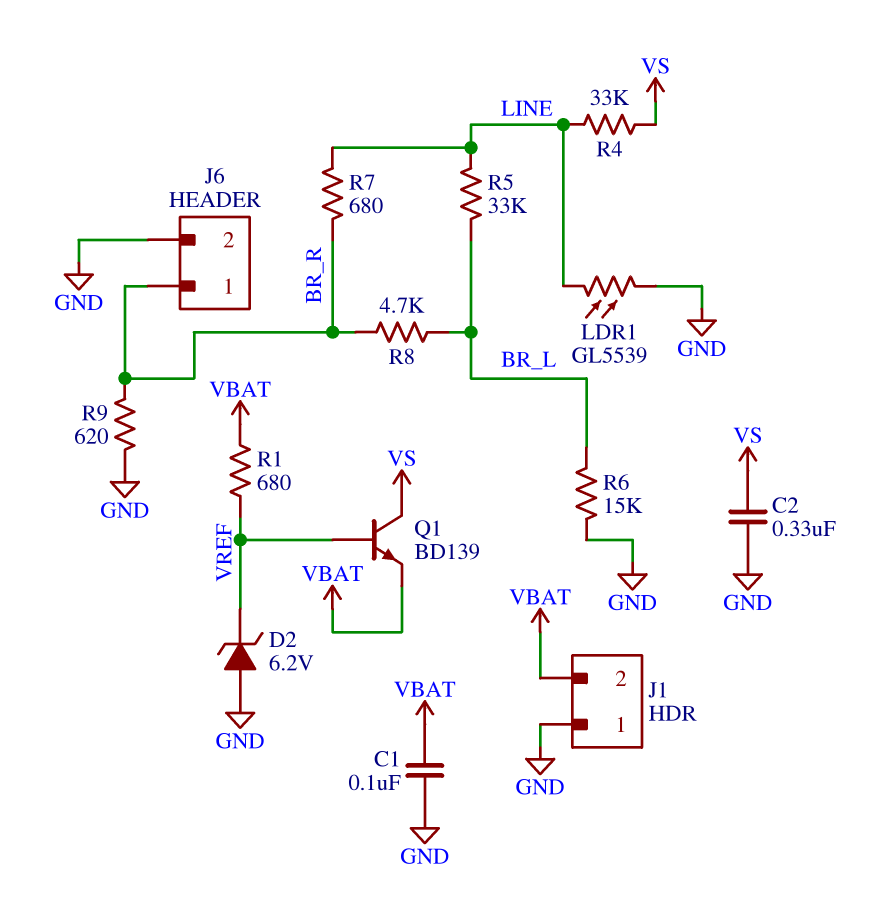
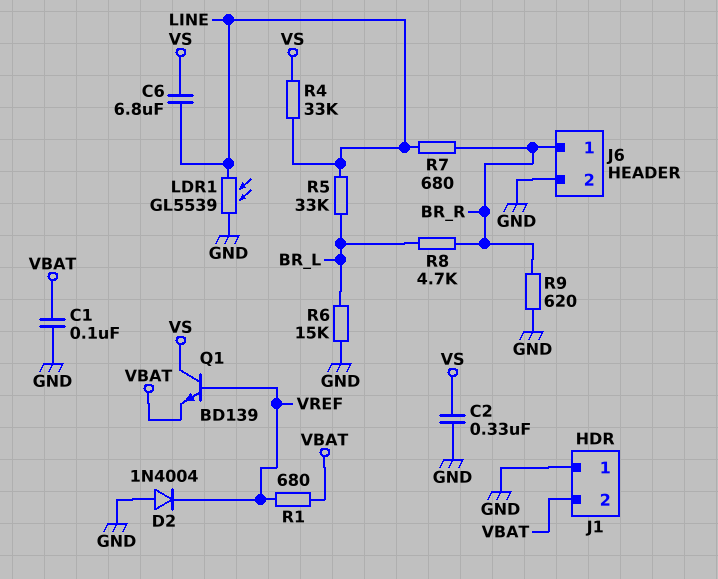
C6: none -> 6.8uF (LINE, VS)
D2: zener 6.2V (A GND, K VREF) -> diode 1N4004 (A GND, K VREF)

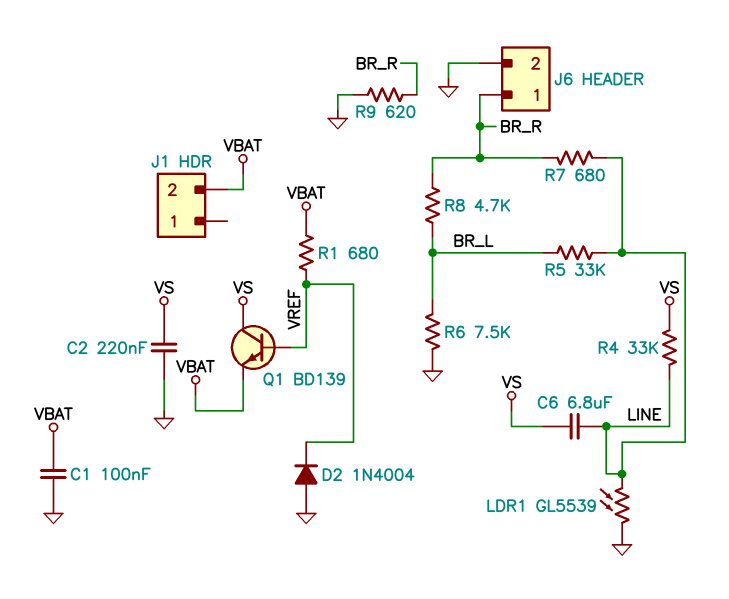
C2: 330nF (GND, VS) -> 220nF (GND, VS)
J1 pin 1: GND -> none
R6: 15k (BR_L, GND) -> 7.5k (BR_L, GND)

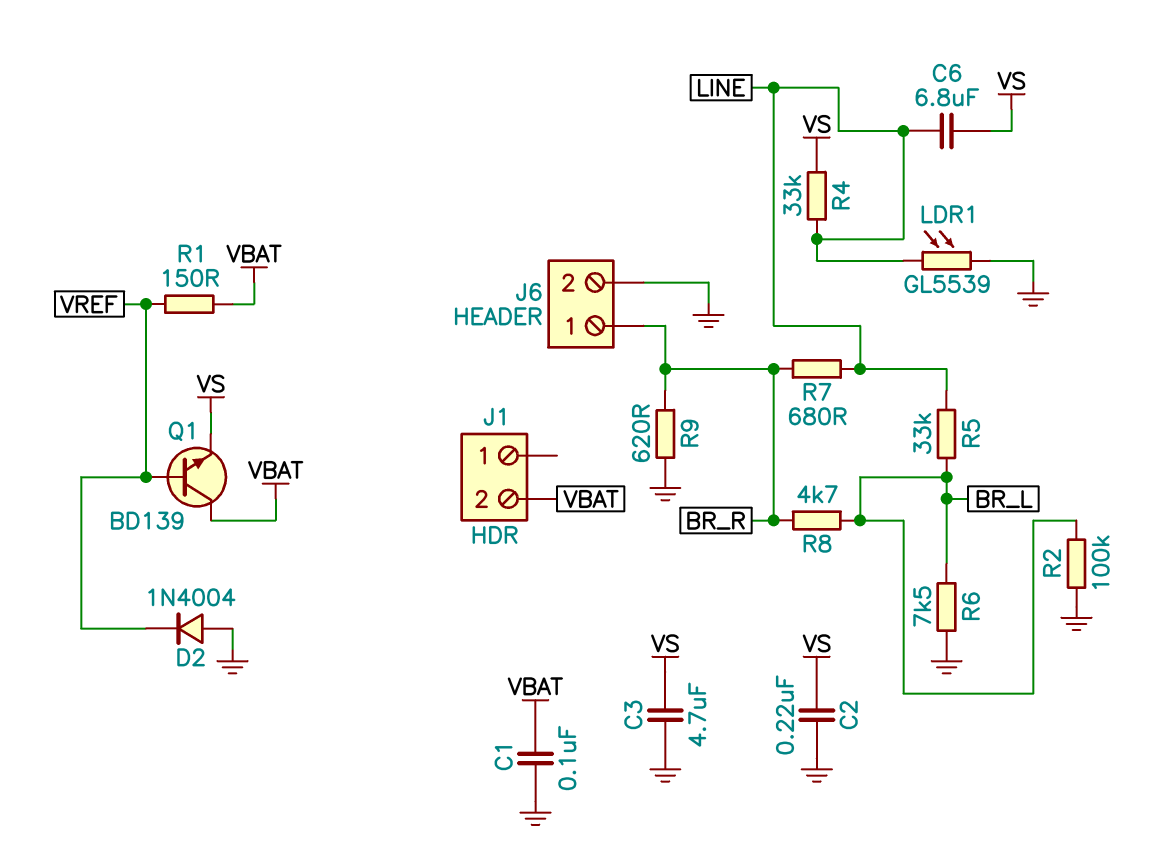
C3: none -> 4.7uF (GND, VS)
Q1: NPN BD139 (B VREF, C VS, E VBAT) -> NPN BD139 (B VREF, C VBAT, E VS)
R1: 680 (VBAT, VREF) -> 150 (VBAT, VREF)
R2: none -> 100k (BR_L, GND)

